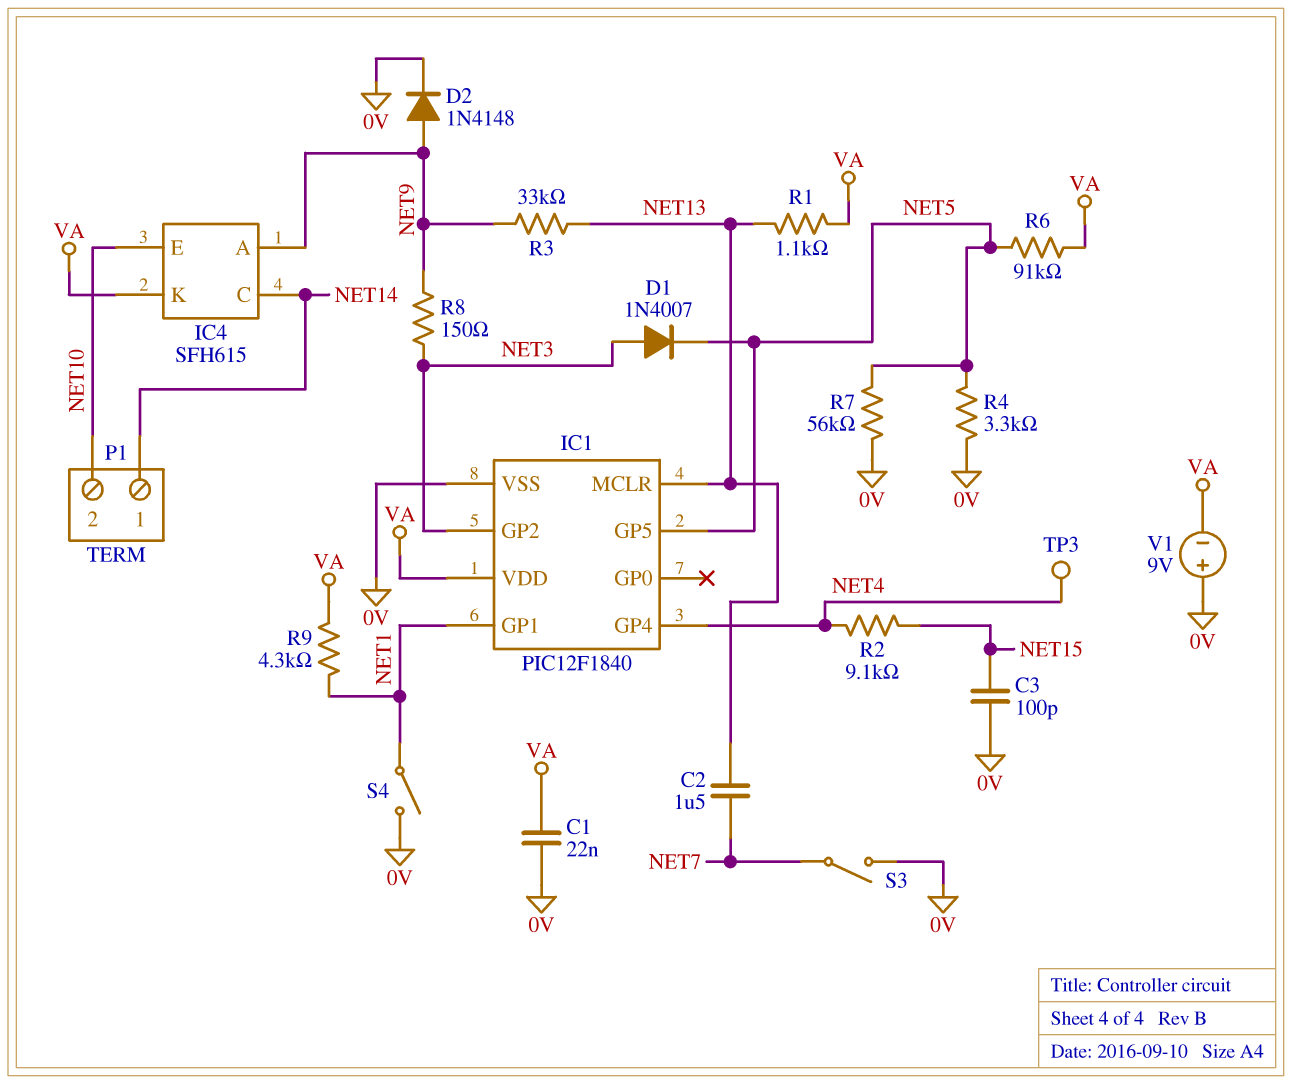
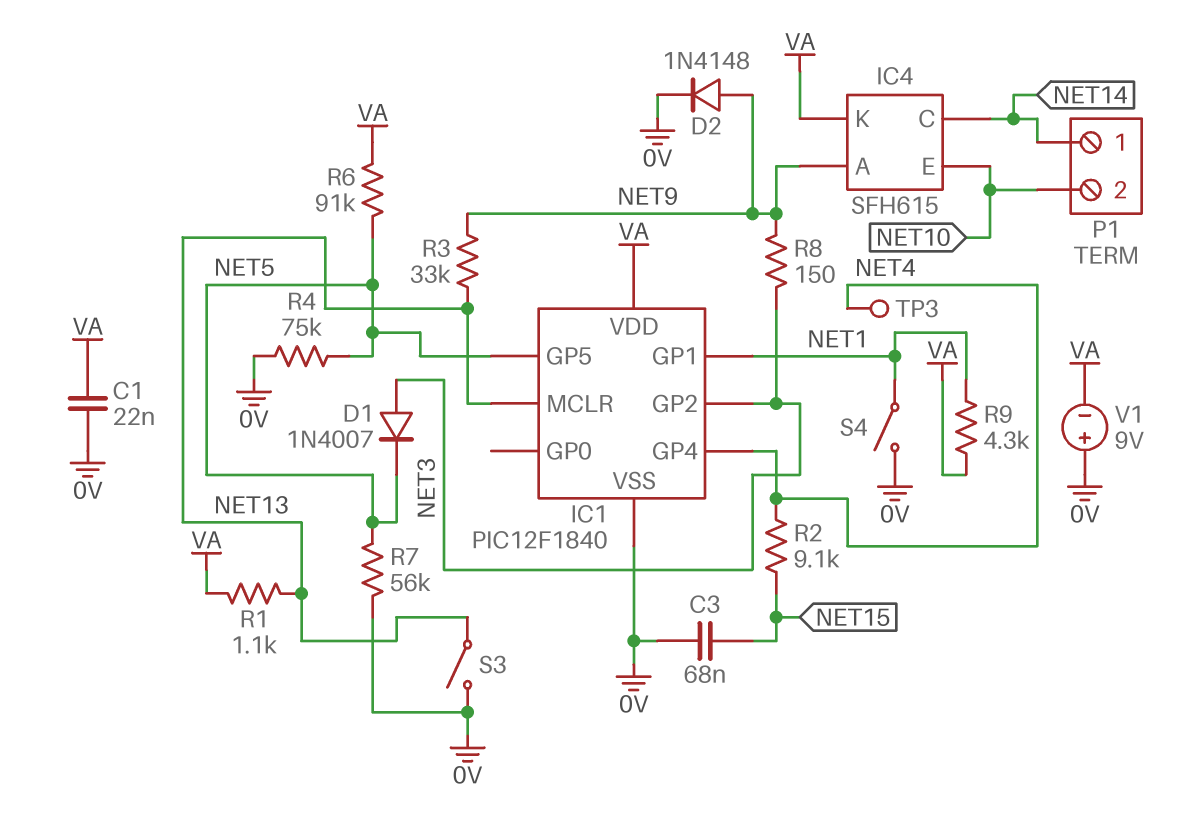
C2: 1.5uF (NET7, NET13) -> none
C3: 100pF (0V, NET15) -> 68nF (0V, NET15)
R4: 3.3k (0V, NET5) -> 75k (0V, NET5)
S3: switch (0V, NET7) -> switch (0V, NET13)

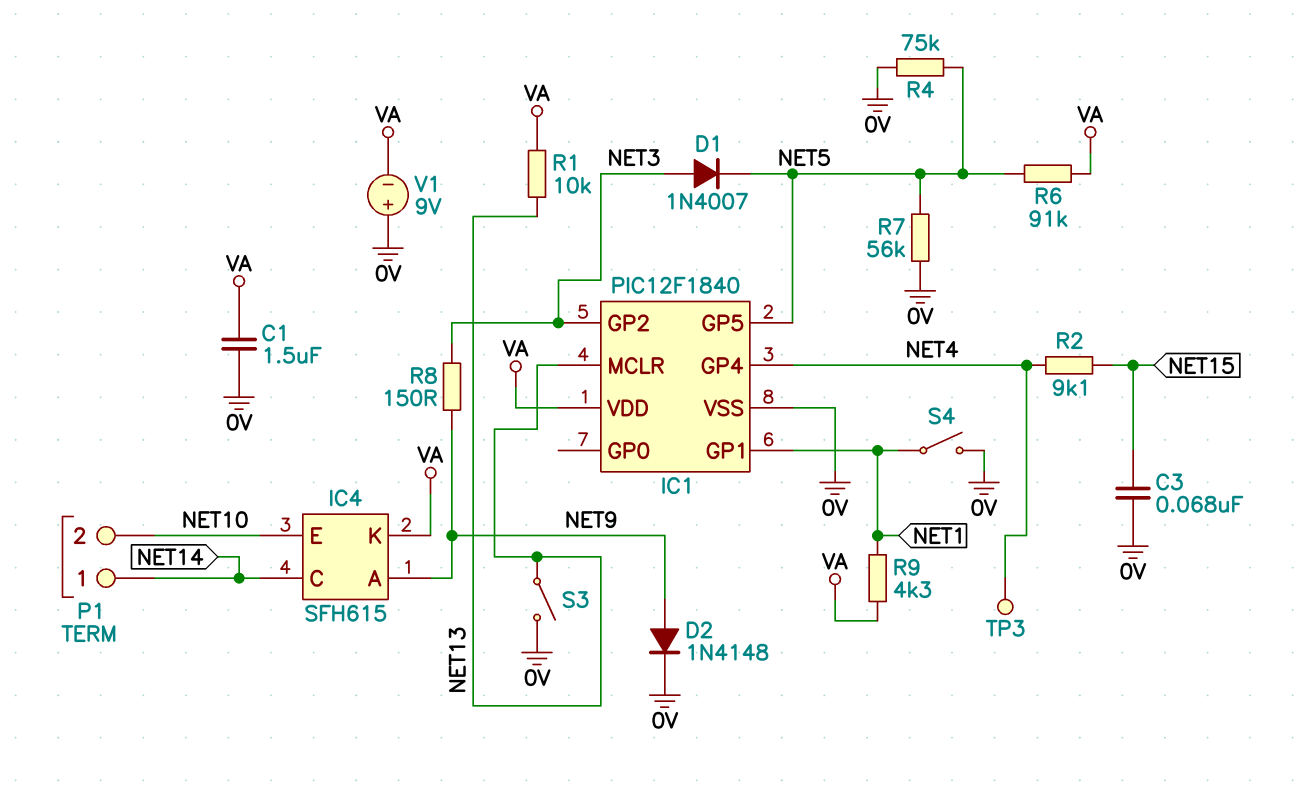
C1: 22nF (0V, VA) -> 1.5uF (0V, VA)
R1: 1.1k (NET13, VA) -> 10k (NET13, VA)
R3: 33k (NET9, NET13) -> none

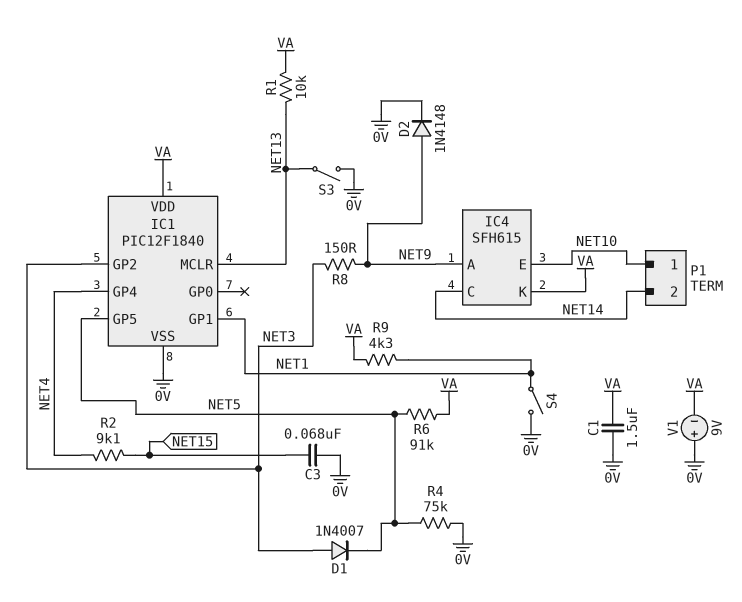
P1 pin 1: NET14 -> NET10
P1 pin 2: NET10 -> NET14
R7: 56k (0V, NET5) -> none
TP3: test point (NET4) -> none

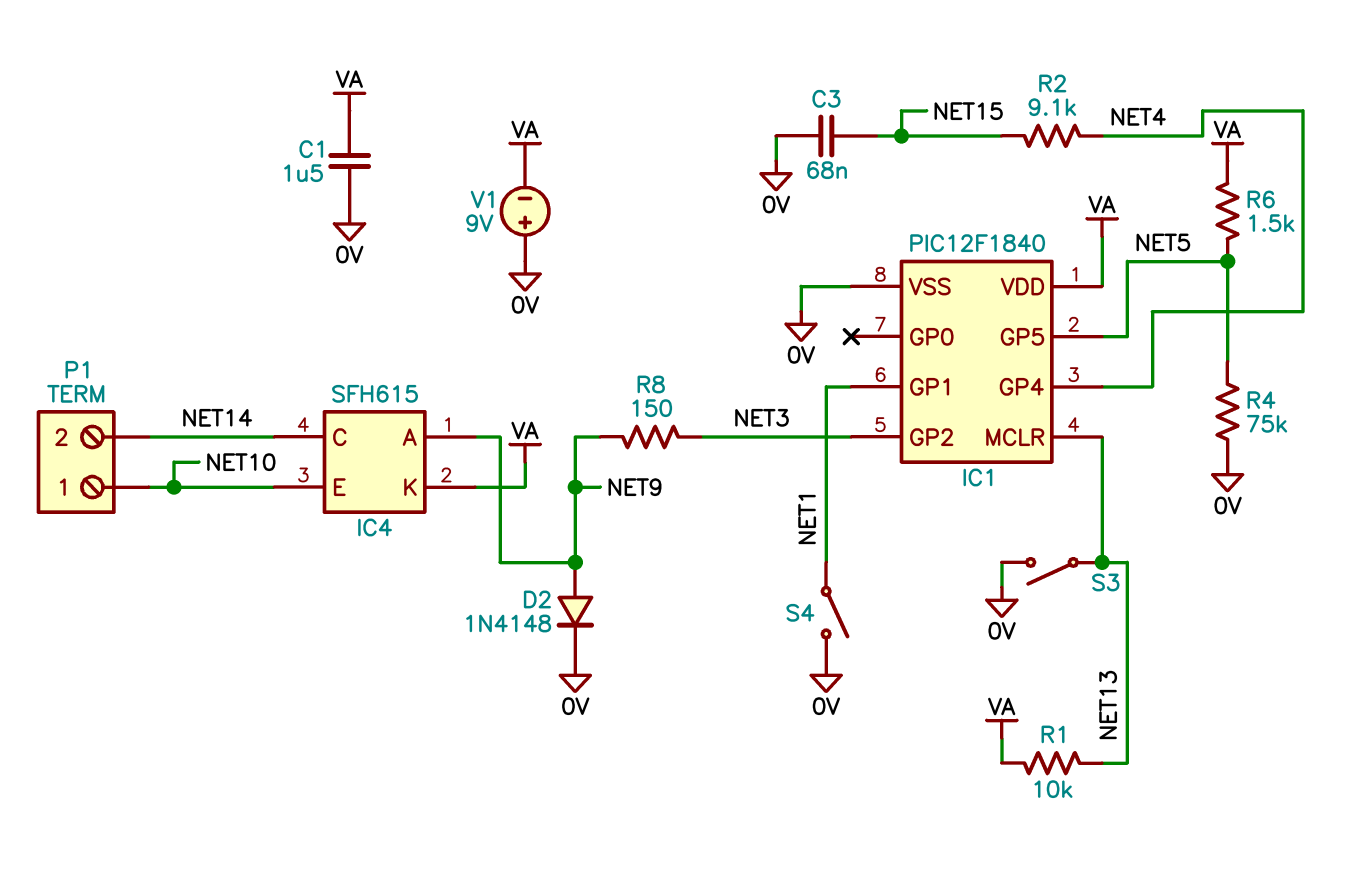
D1: diode 1N4007 (A NET3, K NET5) -> none
R6: 91k (NET5, VA) -> 1.5k (NET5, VA)
R9: 4.3k (NET1, VA) -> none

